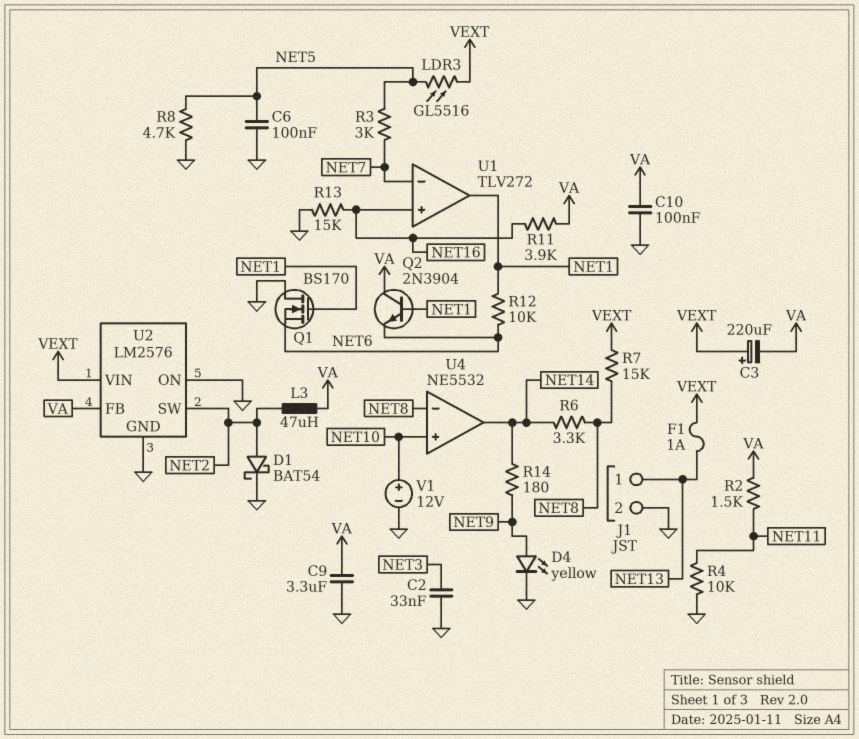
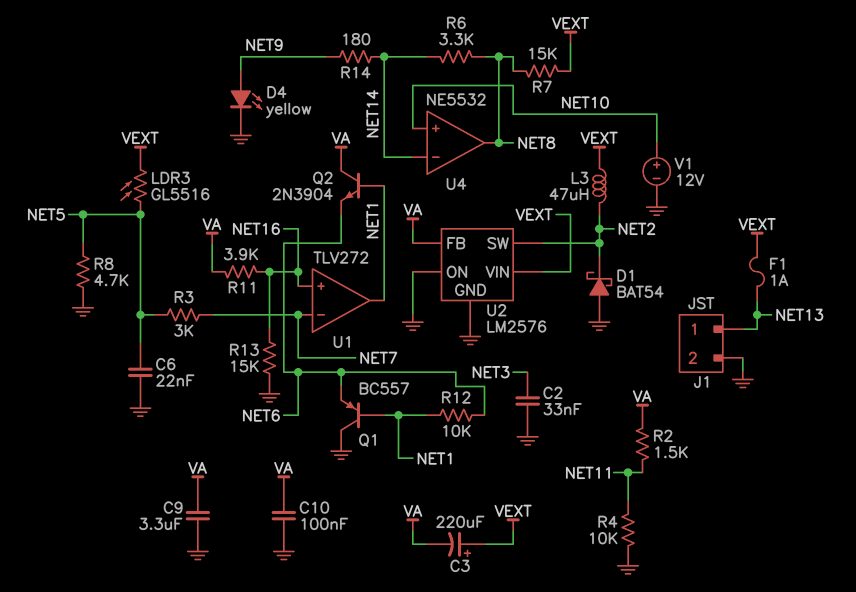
C6: 100nF (GND, NET5) -> 22nF (GND, NET5)
D1: schottky BAT54 (A NET2, K GND) -> schottky BAT54 (A GND, K NET2)
L3: 47uH (NET2, VA) -> 47uH (NET2, VEXT)
Q1: NMOS BS170 (G NET1, D GND, S NET6) -> PNP BC557 (B NET1, C GND, E NET6)
U4 pin in-: NET8 -> NET14
U4 pin out: NET14 -> NET8

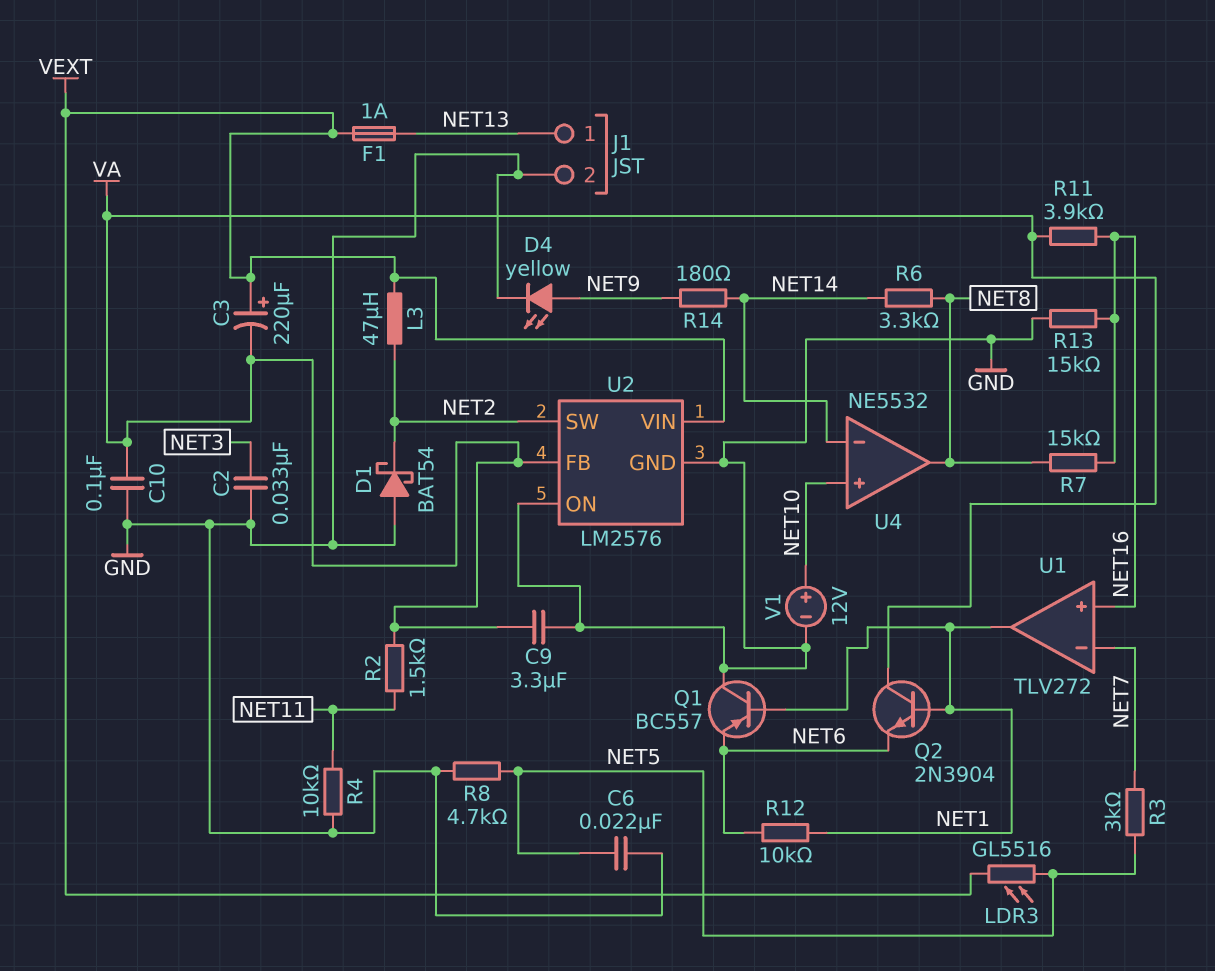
R7: 15k (NET8, VEXT) -> 15k (NET8, NET16)

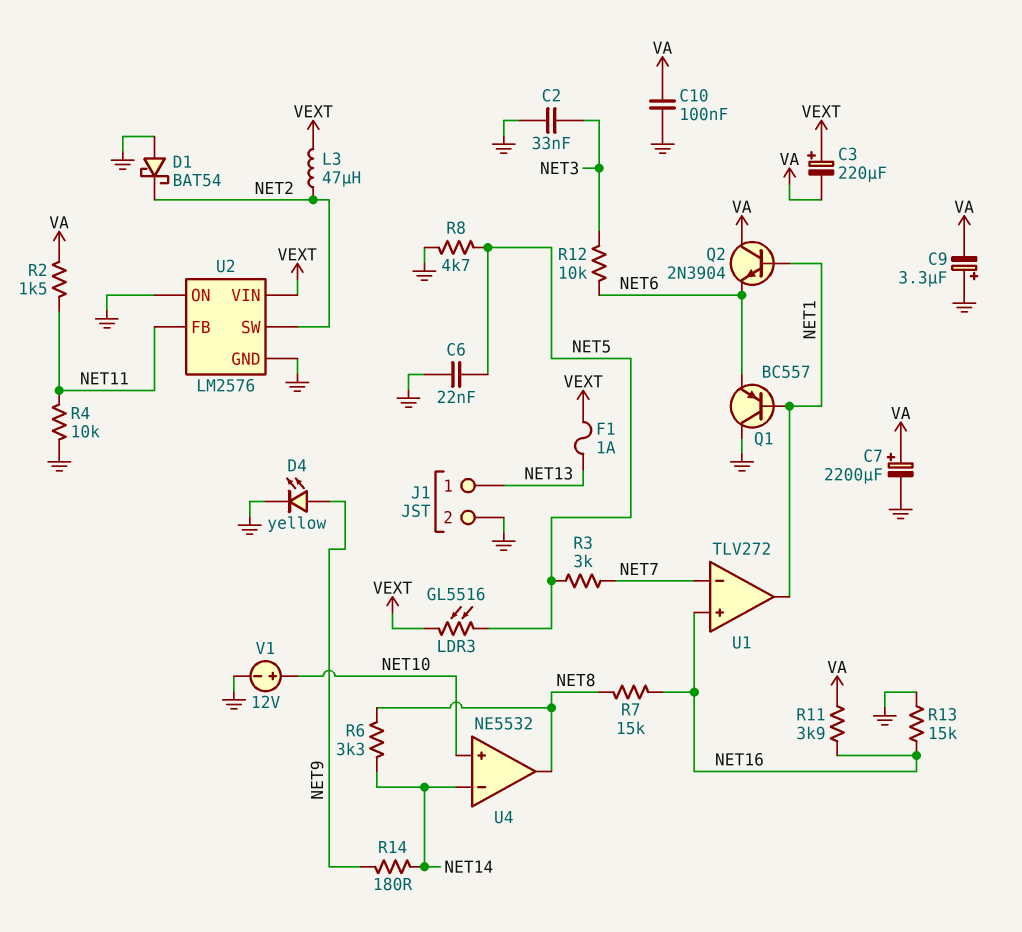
C7: none -> 2200uF (plus VA, minus GND)
C9: 3.3uF (GND, VA) -> 3.3uF (plus GND, minus VA)
R12: 10k (NET1, NET6) -> 10k (NET3, NET6)
U2 pin FB: VA -> NET11

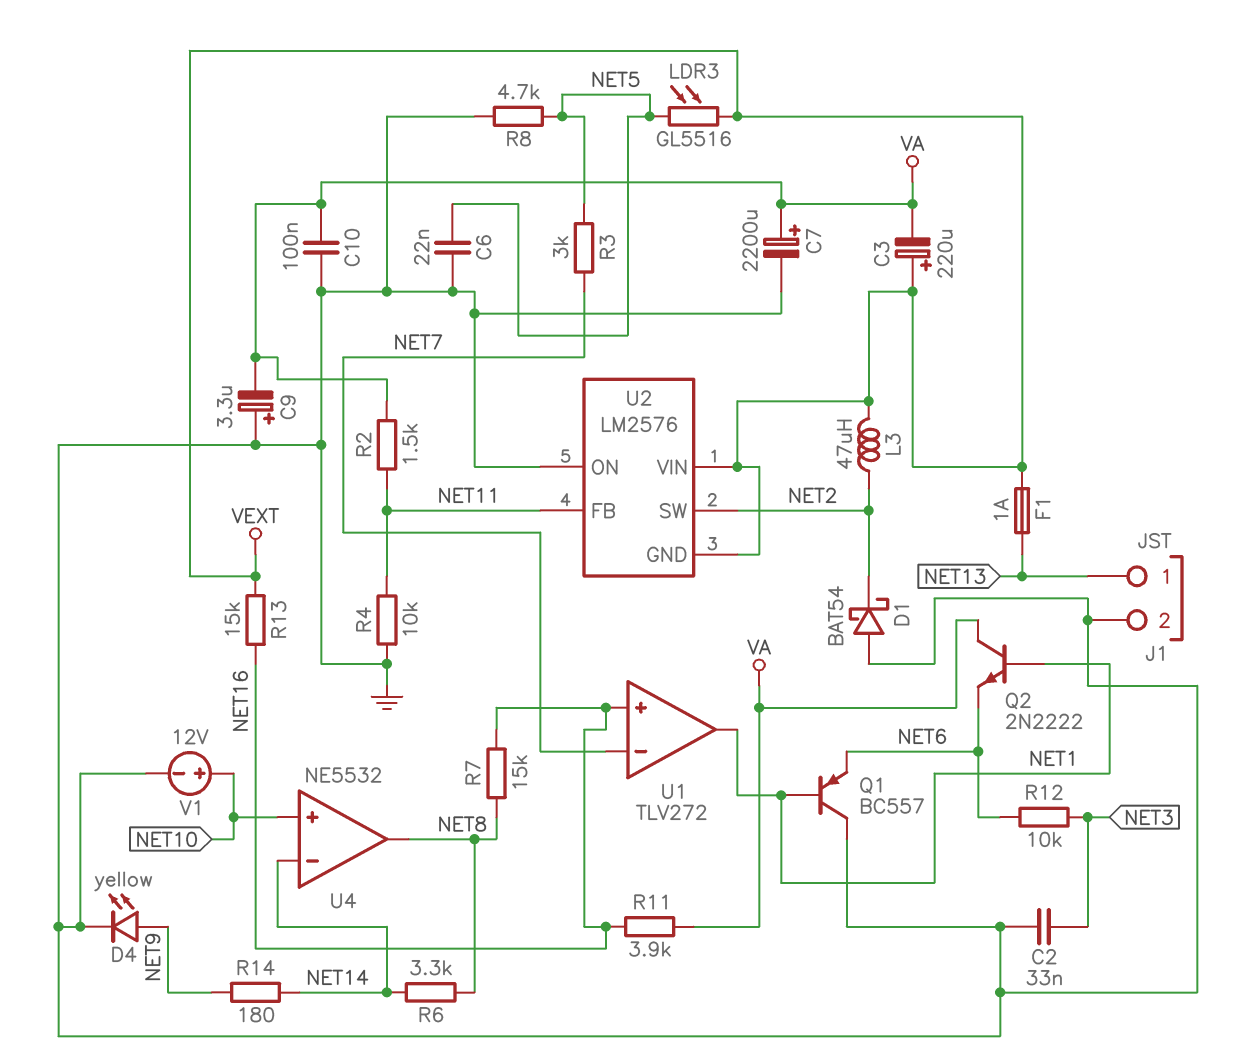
Q2: NPN 2N3904 (B NET1, C VA, E NET6) -> NPN 2N2222 (B NET1, C VA, E NET6)
R13: 15k (GND, NET16) -> 15k (NET16, VEXT)
U2 pin GND: GND -> VEXT

